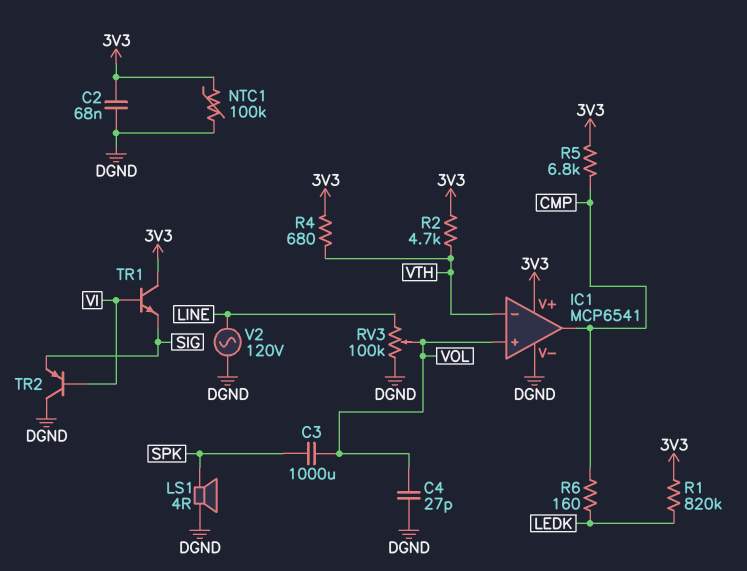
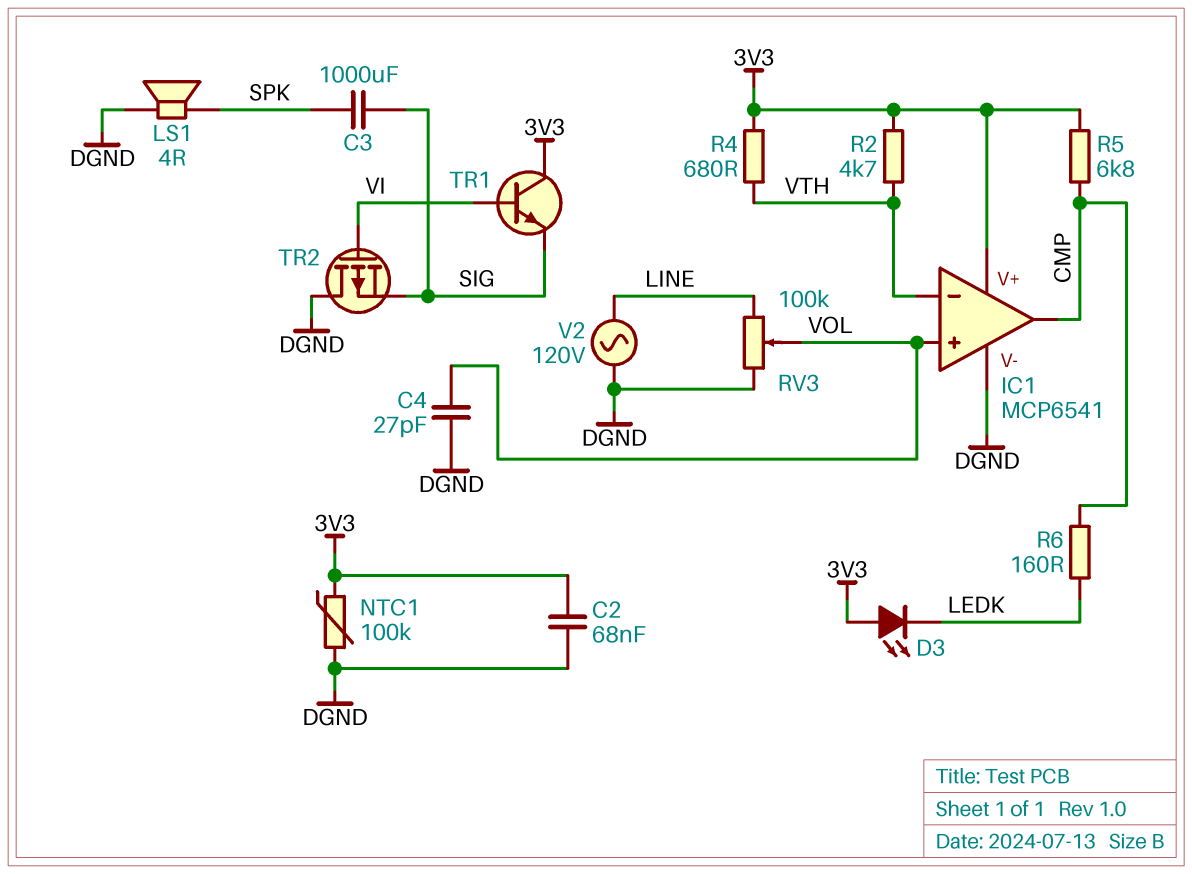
C3: 1000uF (SPK, VOL) -> 1000uF (SIG, SPK)
D3: none -> LED (A 3V3, K LEDK)
R1: 820k (3V3, LEDK) -> none
TR2: PNP (B VI, C DGND, E SIG) -> PMOS (G VI, D DGND, S SIG)

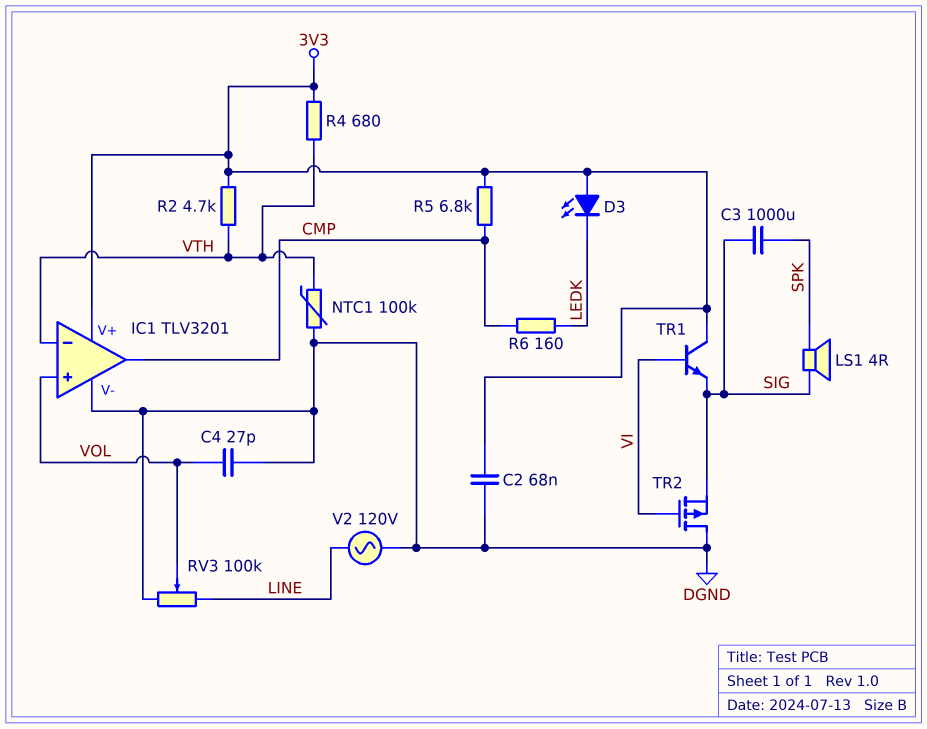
IC1: MCP6541 -> TLV3201
LS1: speaker 4R (DGND, SPK) -> speaker 4R (SIG, SPK)
NTC1: 100k (3V3, DGND) -> 100k (DGND, VTH)

